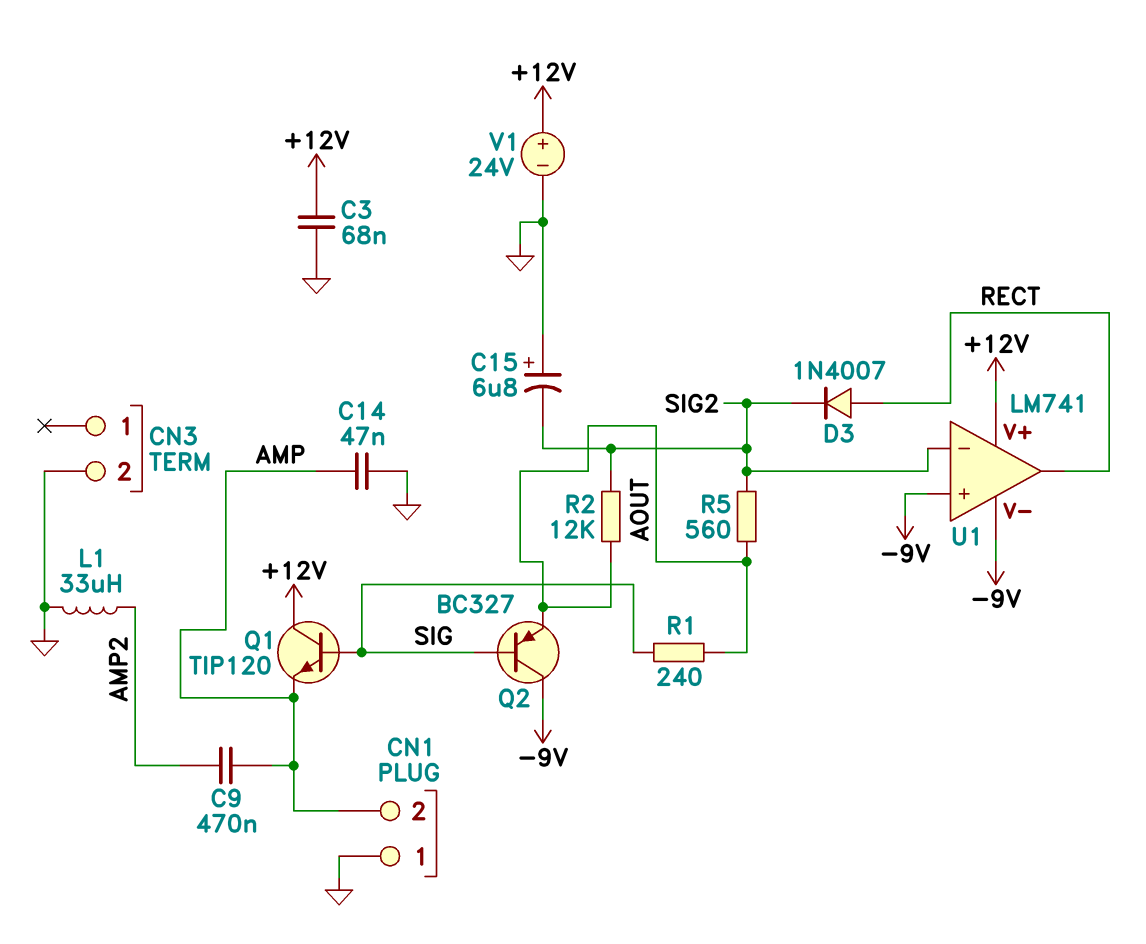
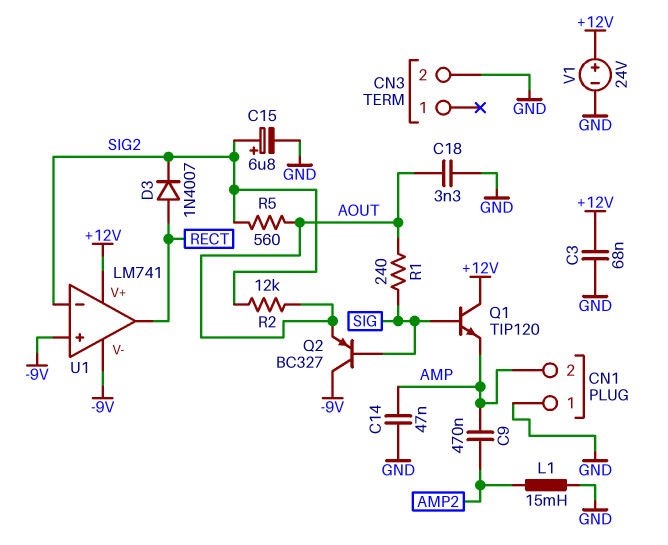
C15: 6.8uF (plus GND, minus SIG2) -> 6.8uF (plus SIG2, minus GND)
C18: none -> 3.3nF (AOUT, GND)
L1: 33uH (AMP2, GND) -> 15mH (AMP2, GND)

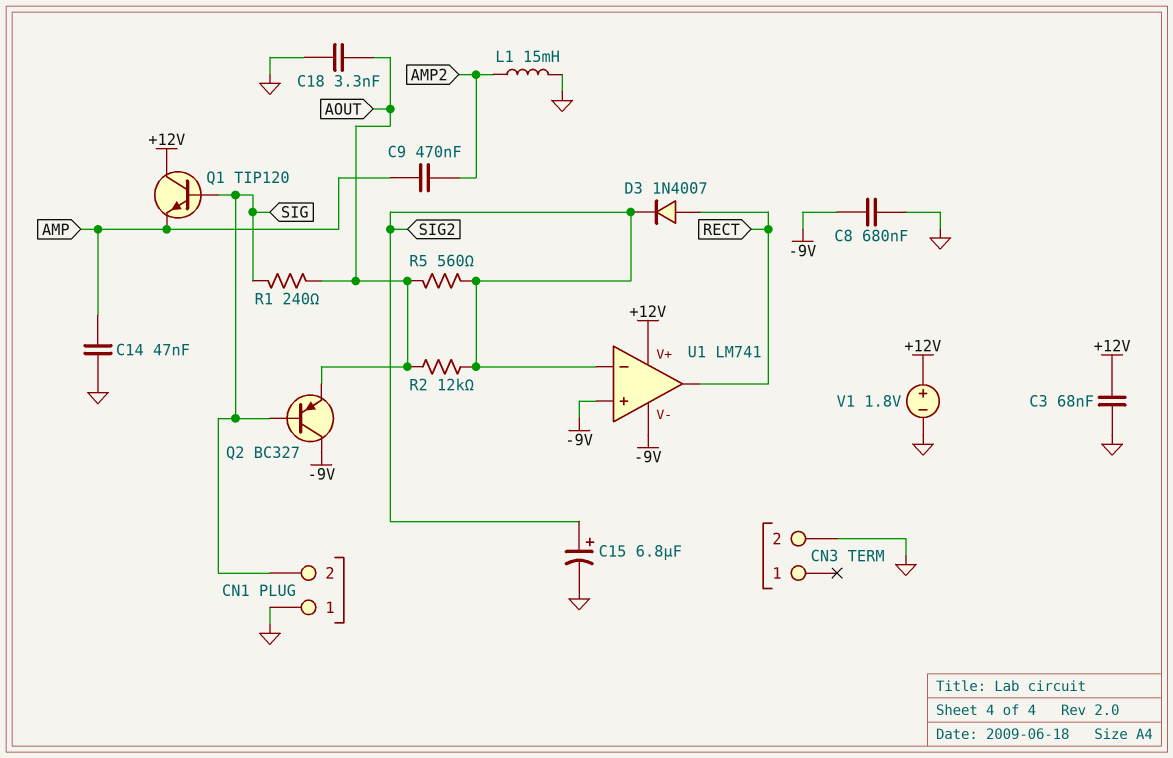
C8: none -> 680nF (-9V, GND)
CN1 pin 2: AMP -> SIG
V1: 24V (plus +12V, minus GND) -> 1.8V (plus +12V, minus GND)

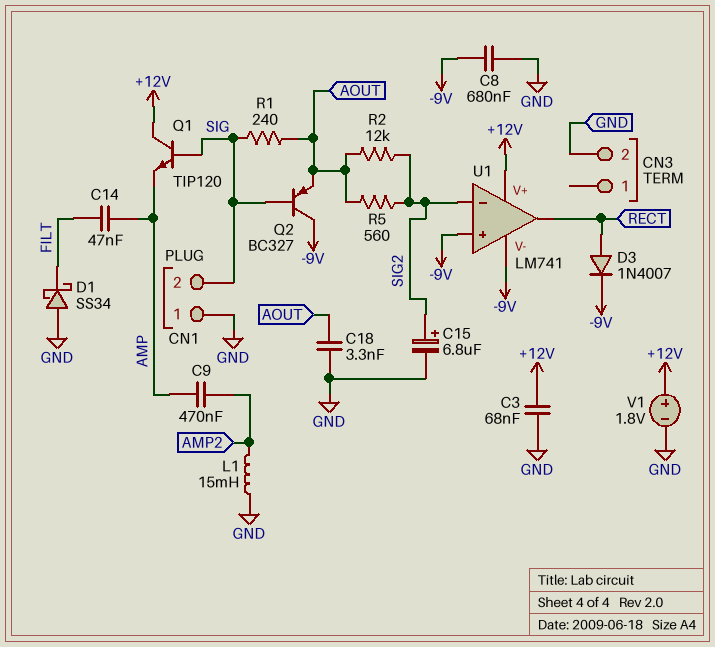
C14: 47nF (AMP, GND) -> 47nF (AMP, FILT)
D1: none -> schottky SS34 (A GND, K FILT)
D3: diode 1N4007 (A RECT, K SIG2) -> diode 1N4007 (A RECT, K -9V)

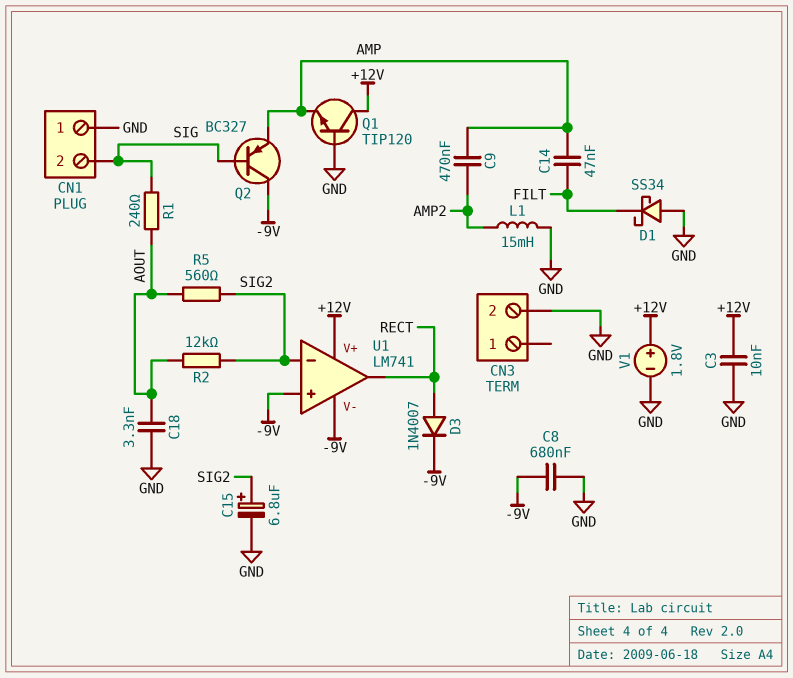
C3: 68nF (+12V, GND) -> 10nF (+12V, GND)
Q1: NPN TIP120 (B SIG, C +12V, E AMP) -> NPN TIP120 (B GND, C +12V, E AMP)
Q2: PNP BC327 (B SIG, C -9V, E AOUT) -> PNP BC327 (B SIG, C -9V, E AMP)

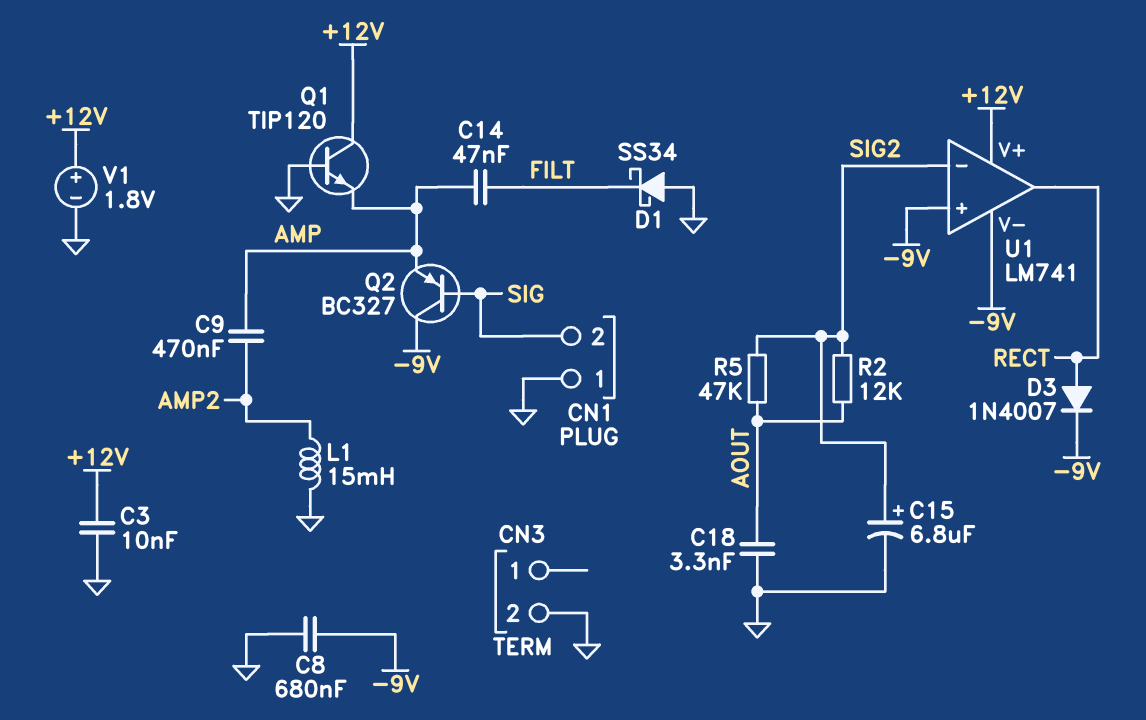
R1: 240 (AOUT, SIG) -> none
R5: 560 (AOUT, SIG2) -> 47k (AOUT, SIG2)

